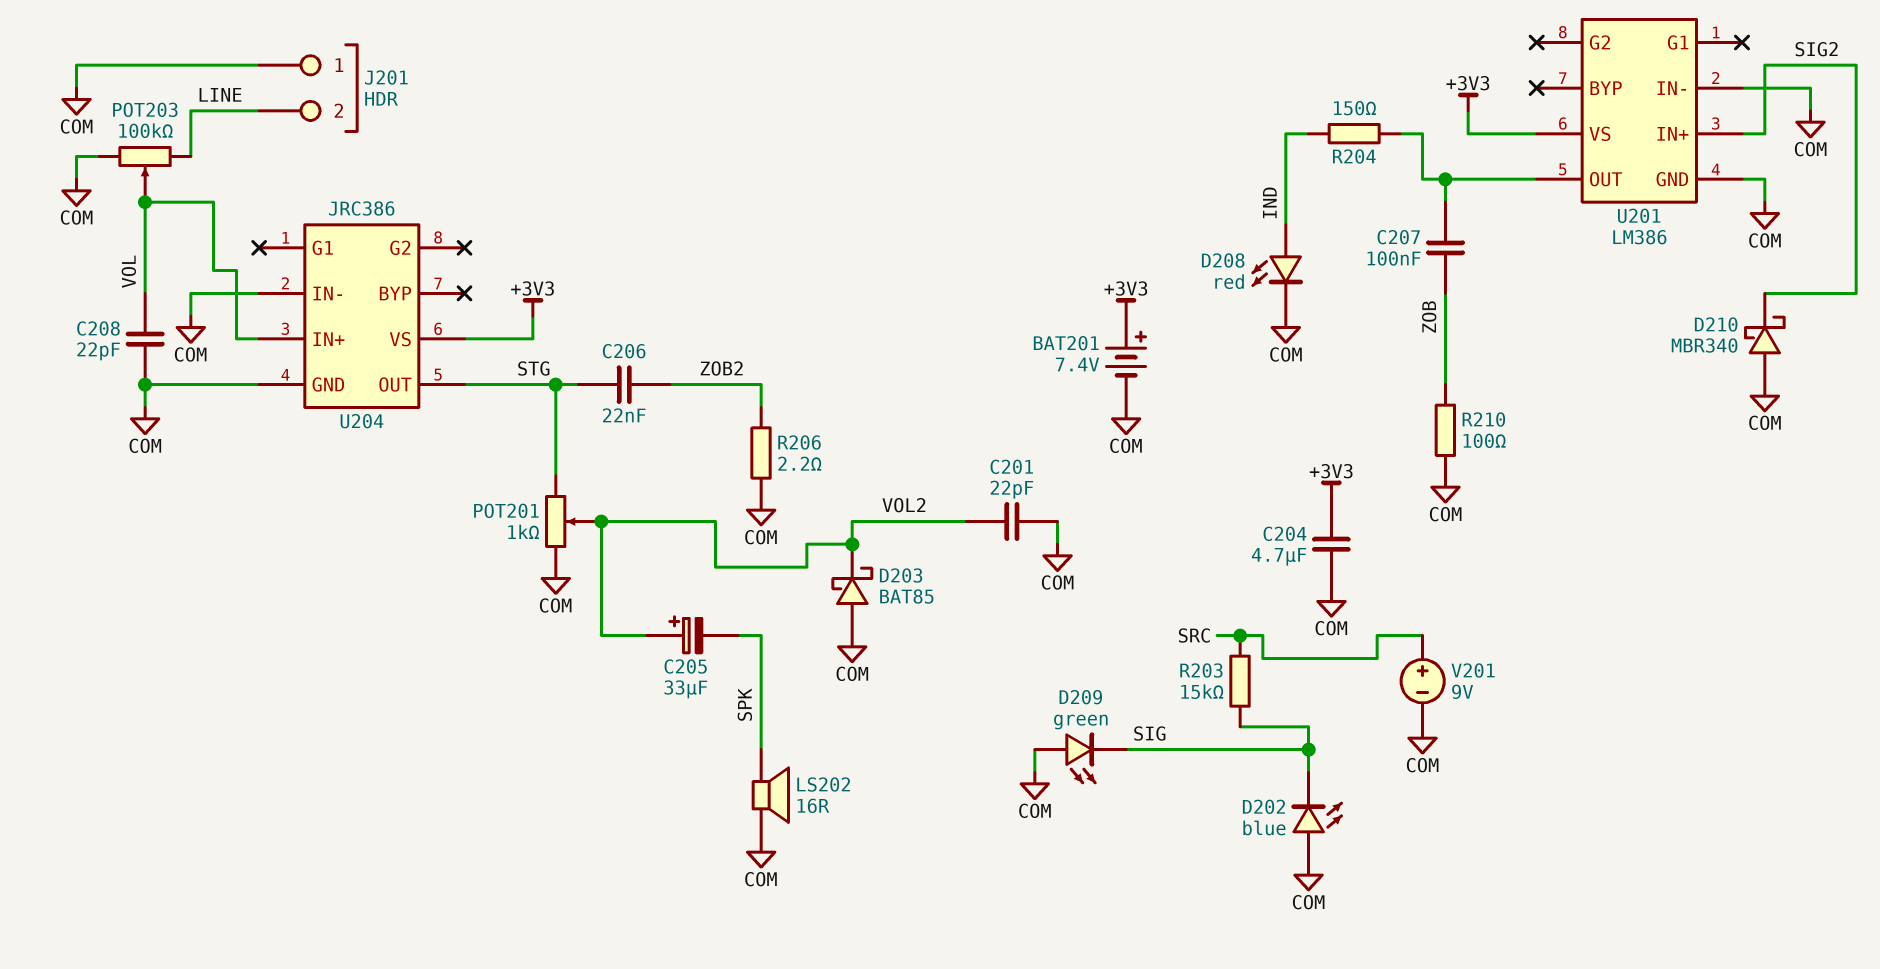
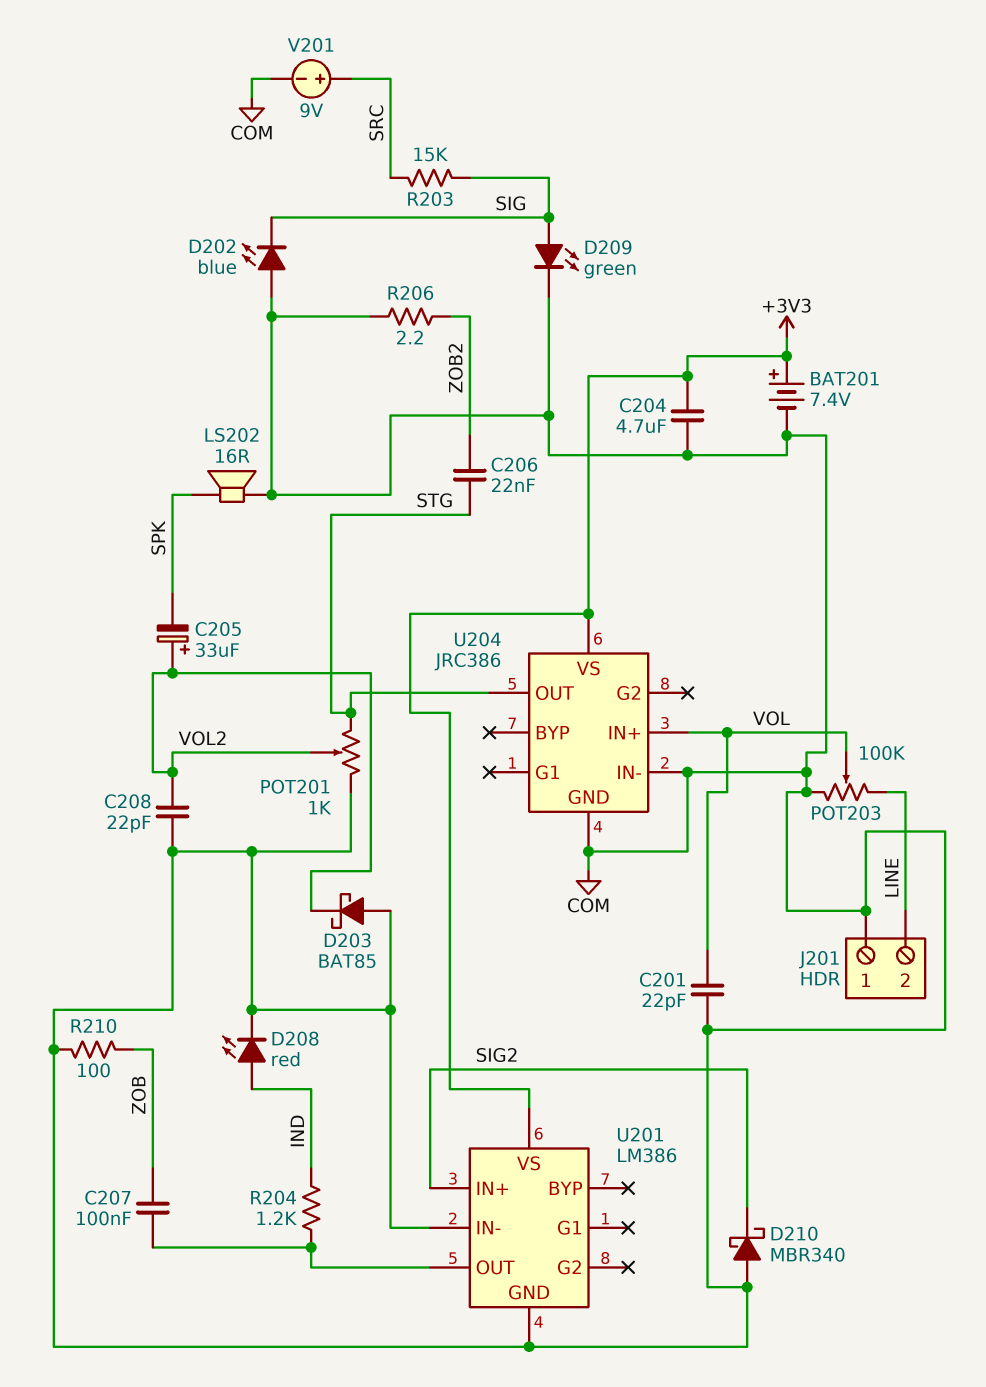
C201: 22pF (COM, VOL2) -> 22pF (COM, VOL)
C208: 22pF (COM, VOL) -> 22pF (COM, VOL2)
D209: LED green (A COM, K SIG) -> LED green (A SIG, K COM)
R204: 150 (IND, U201/OUT) -> 1.2k (IND, U201/OUT)

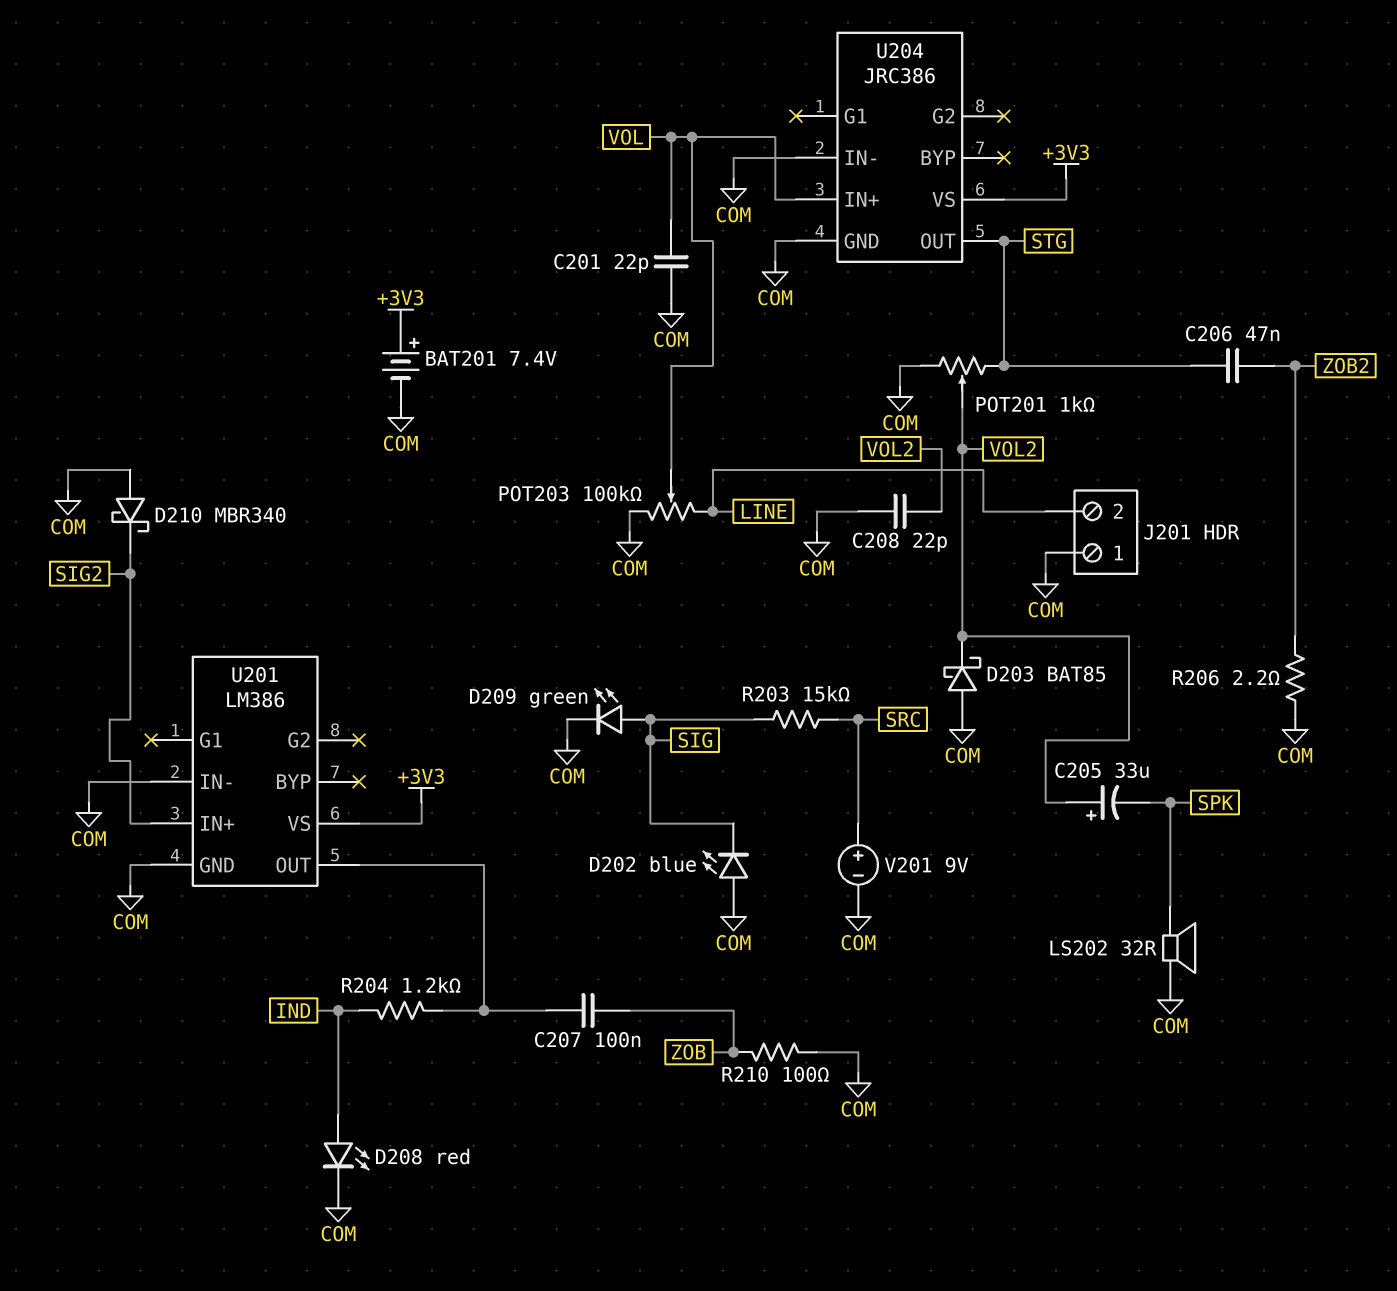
C204: 4.7uF (+3V3, COM) -> none
C206: 22nF (STG, ZOB2) -> 47nF (STG, ZOB2)
LS202: speaker 16R (COM, SPK) -> speaker 32R (COM, SPK)

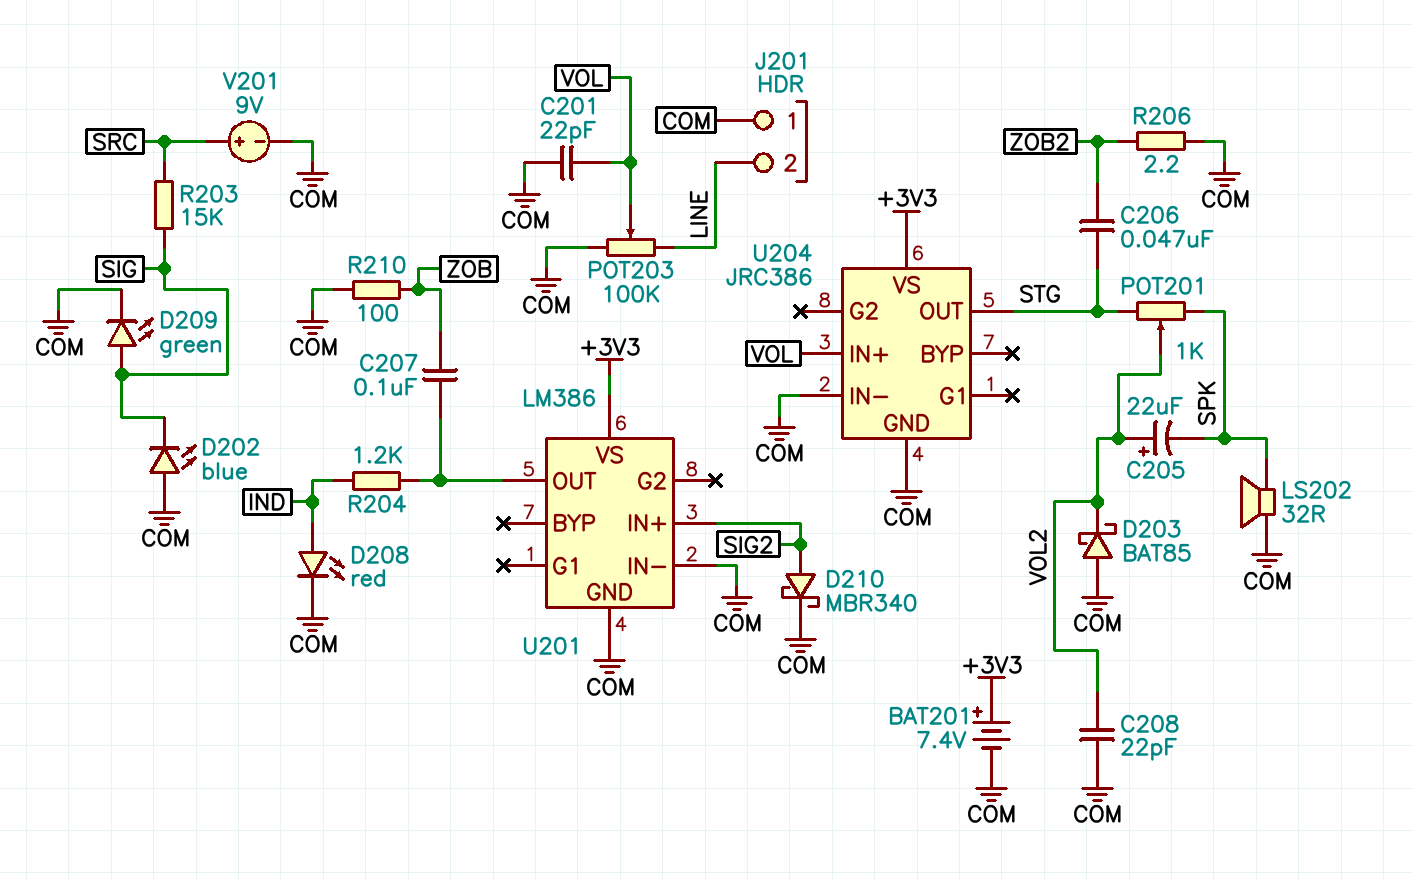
C205: 33uF (plus VOL2, minus SPK) -> 22uF (plus VOL2, minus SPK)
D210: schottky MBR340 (A COM, K SIG2) -> schottky MBR340 (A SIG2, K COM)
POT201: 1k (COM, STG, wiper VOL2) -> 1k (SPK, STG, wiper VOL2)

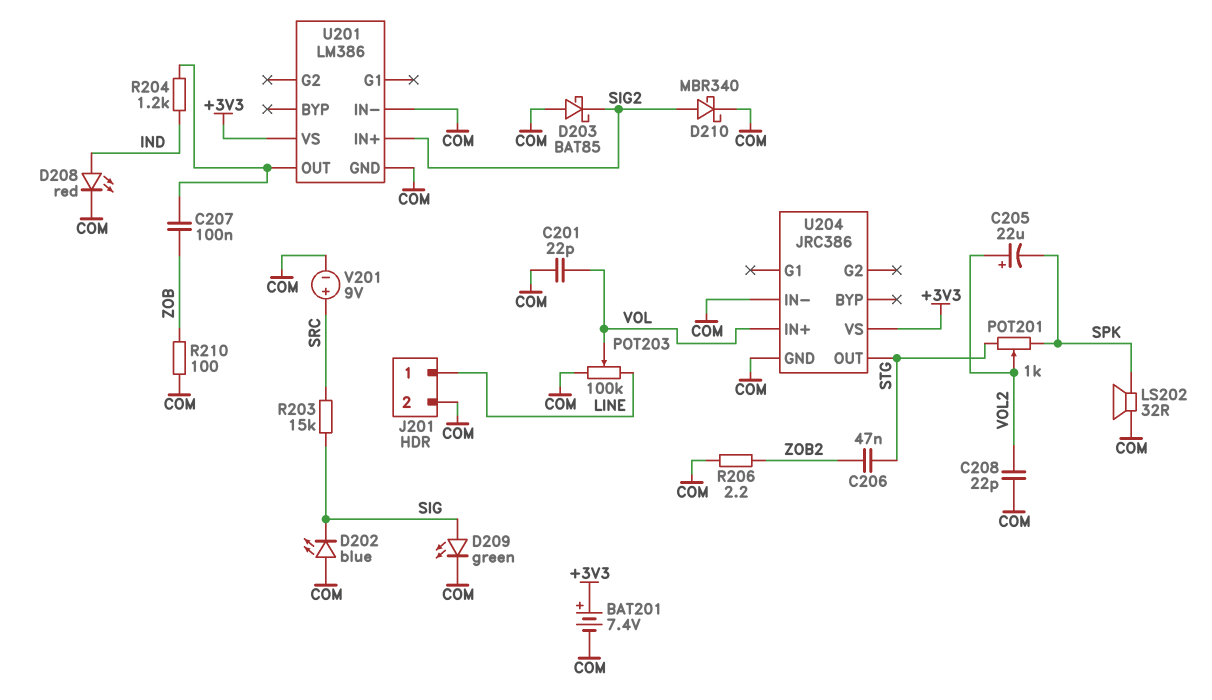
D203: schottky BAT85 (A COM, K VOL2) -> schottky BAT85 (A COM, K SIG2)
J201 pin 1: COM -> LINE
J201 pin 2: LINE -> COM

